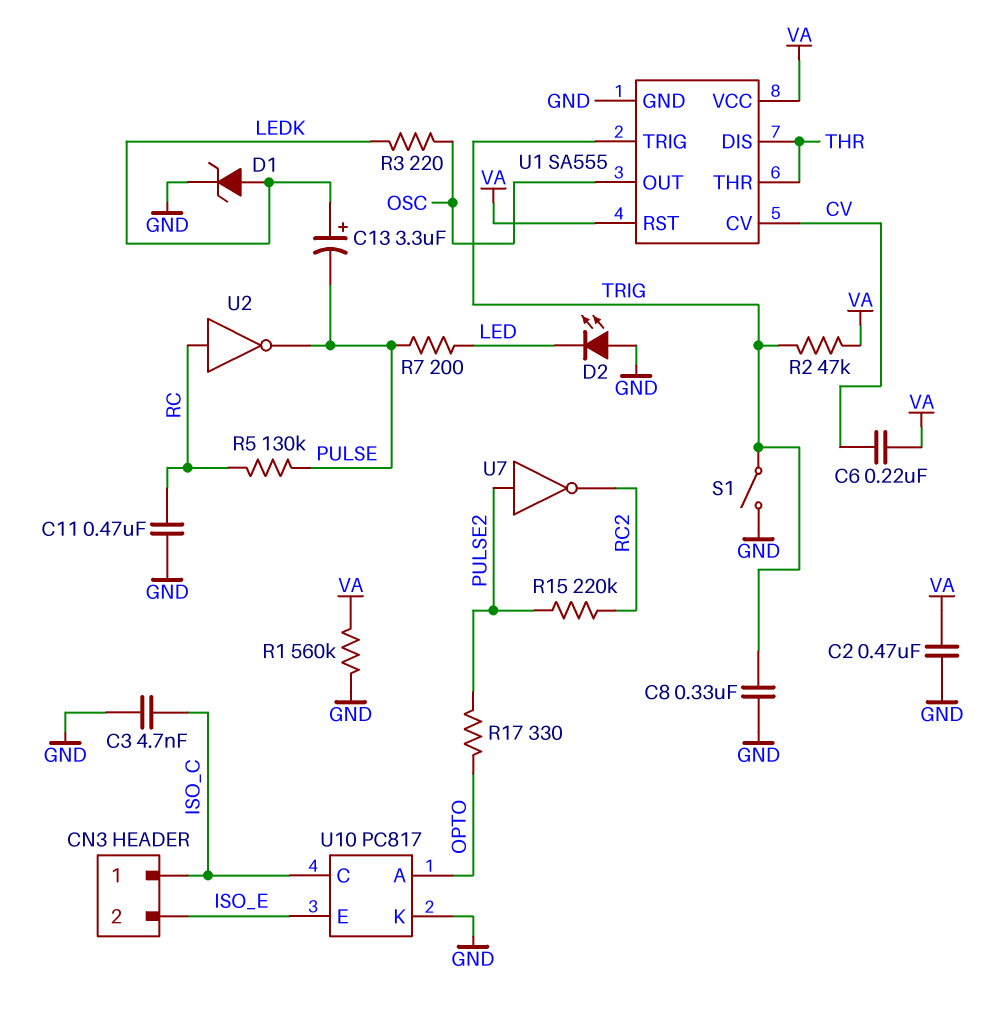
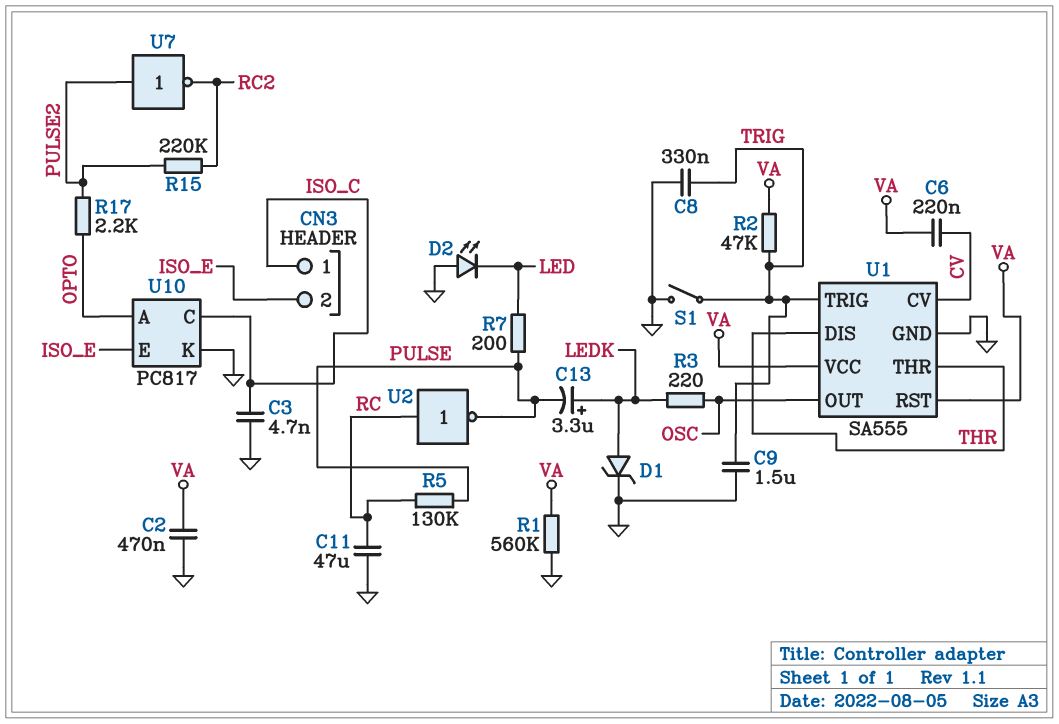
C9: none -> 1.5uF (GND, TRIG)
C11: 470nF (GND, RC) -> 47uF (GND, RC)
R17: 330 (OPTO, PULSE2) -> 2.2k (OPTO, PULSE2)

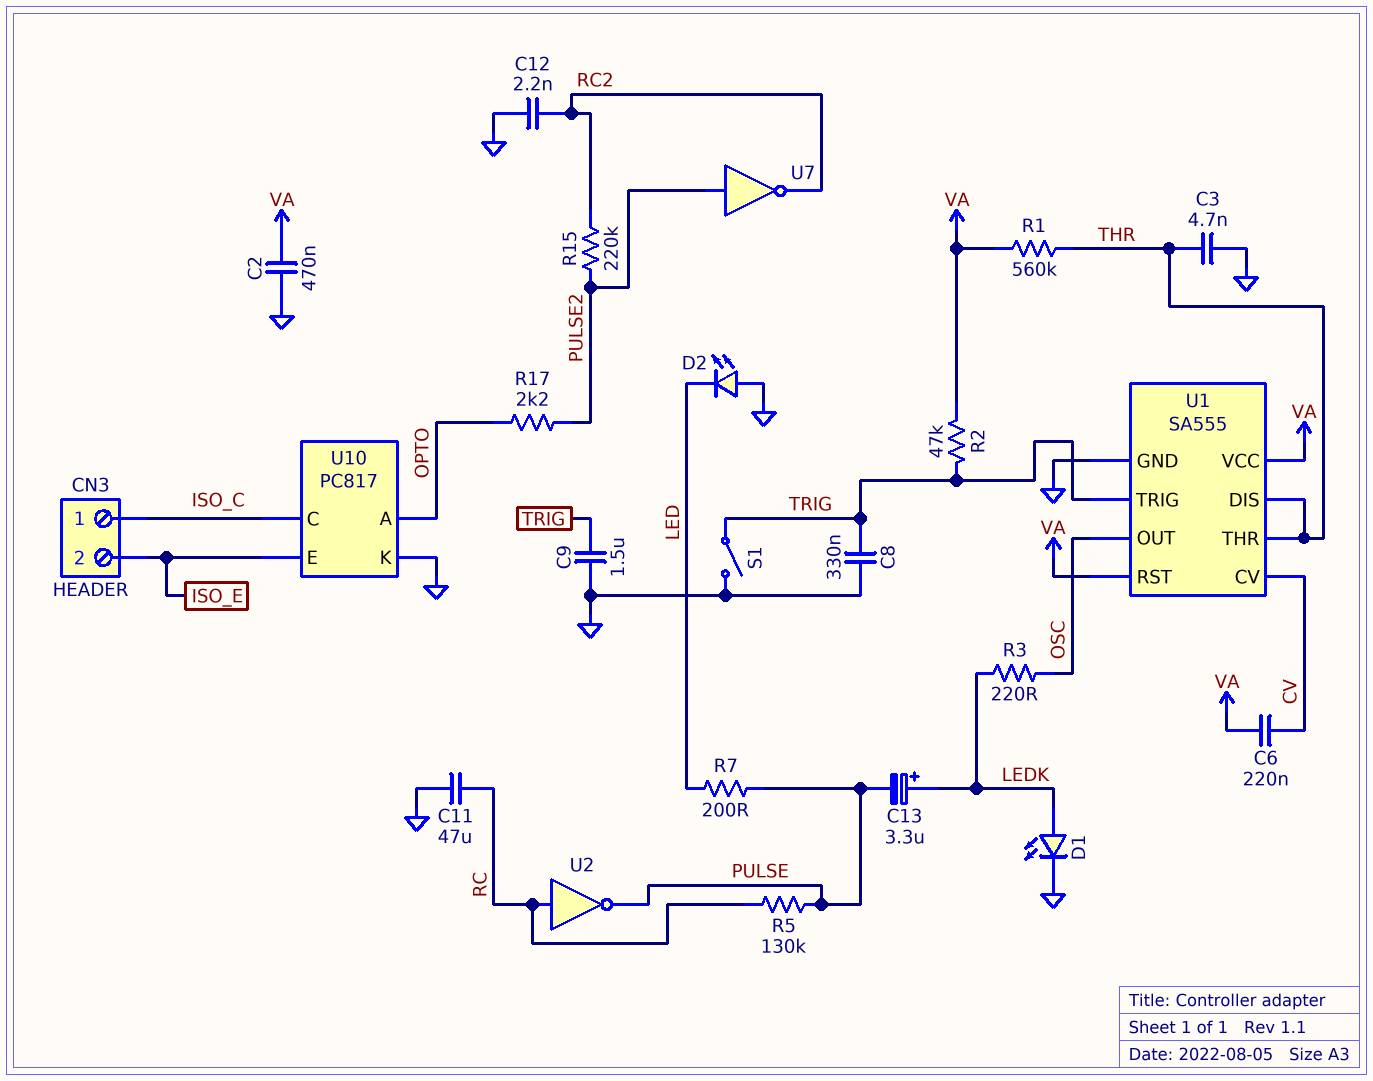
C3: 4.7nF (GND, ISO_C) -> 4.7nF (GND, THR)
C12: none -> 2.2nF (GND, RC2)
D1: zener (A LEDK, K GND) -> LED (A LEDK, K GND)
R1: 560k (GND, VA) -> 560k (THR, VA)

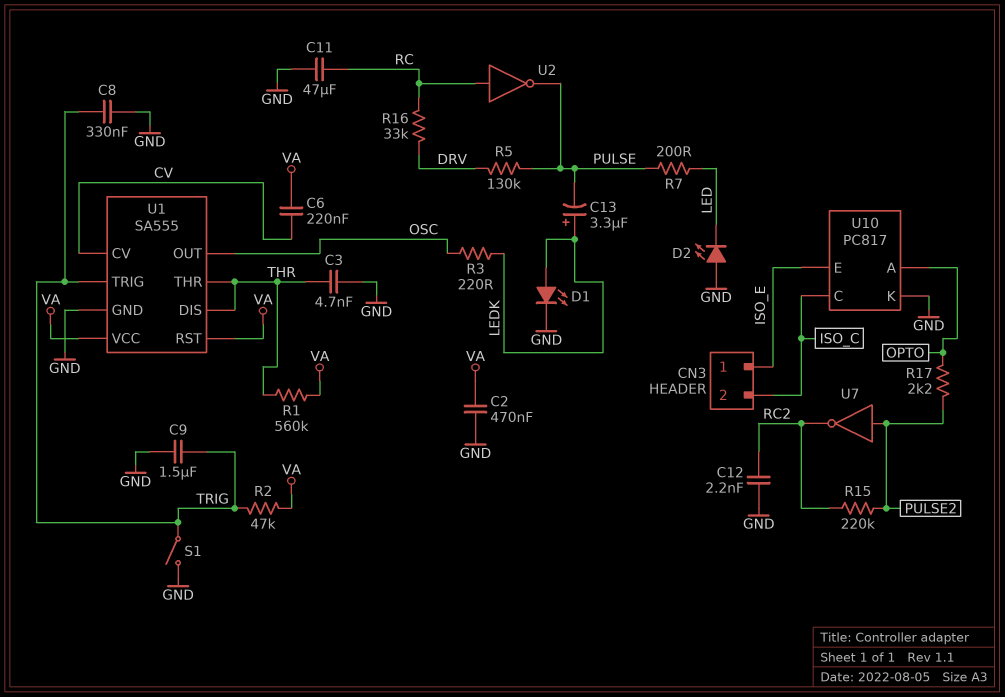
CN3 pin 1: ISO_C -> ISO_E
CN3 pin 2: ISO_E -> ISO_C
R5: 130k (PULSE, RC) -> 130k (DRV, PULSE)
R16: none -> 33k (DRV, RC)

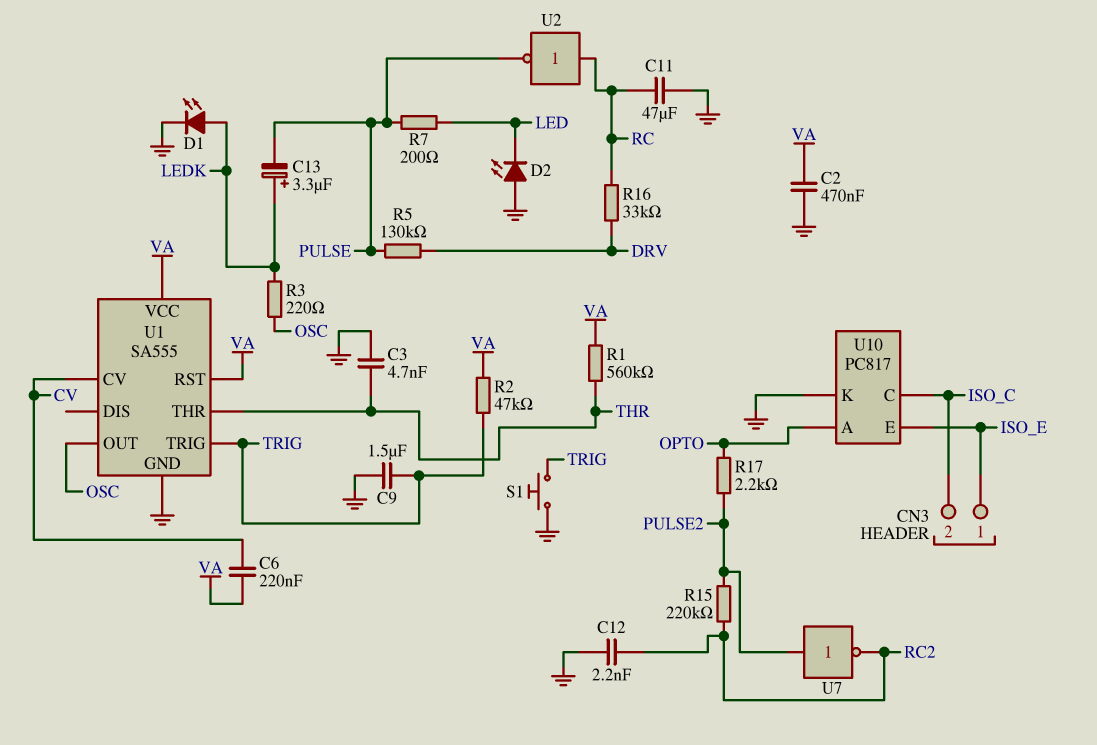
C8: 330nF (GND, TRIG) -> none
S1: switch (GND, TRIG) -> button (GND, TRIG)
U1 pin DIS: THR -> none

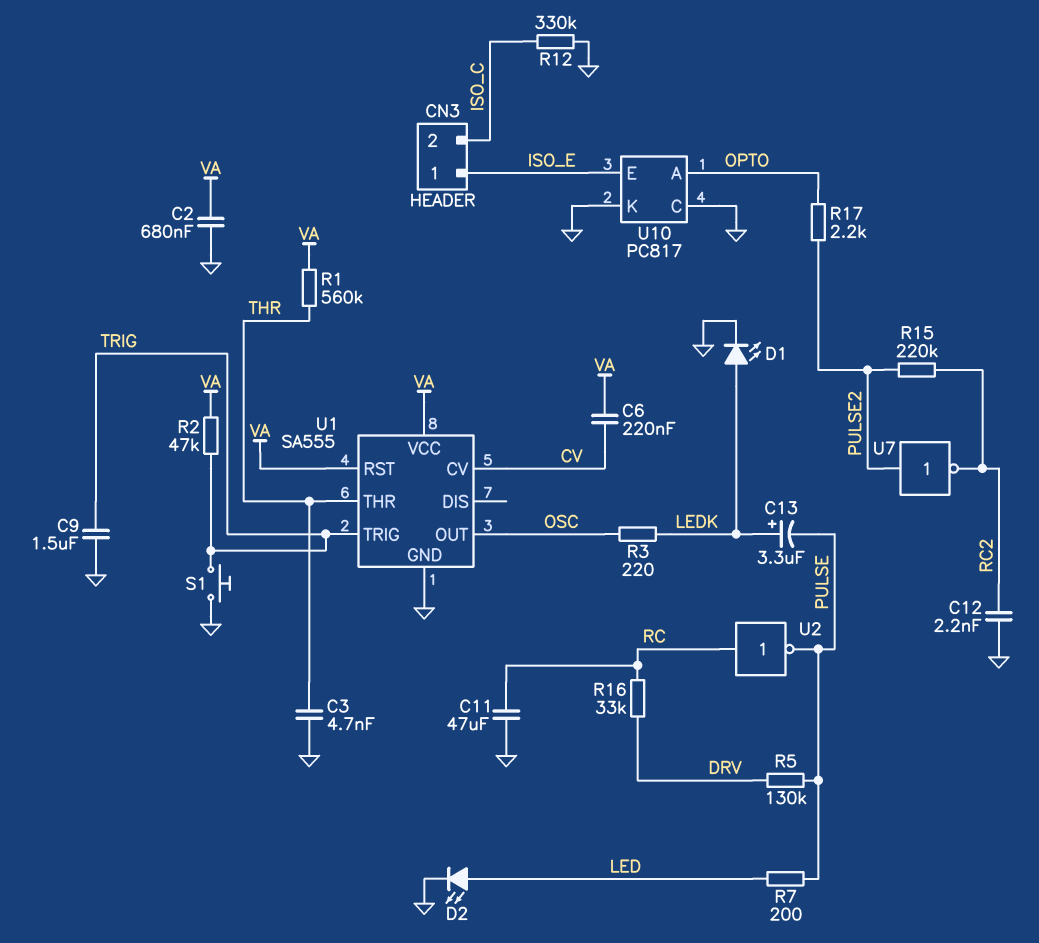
C2: 470nF (GND, VA) -> 680nF (GND, VA)
D2: LED (A GND, K LED) -> LED (A LED, K GND)
R12: none -> 330k (GND, ISO_C)
U10 pin C: ISO_C -> GND

